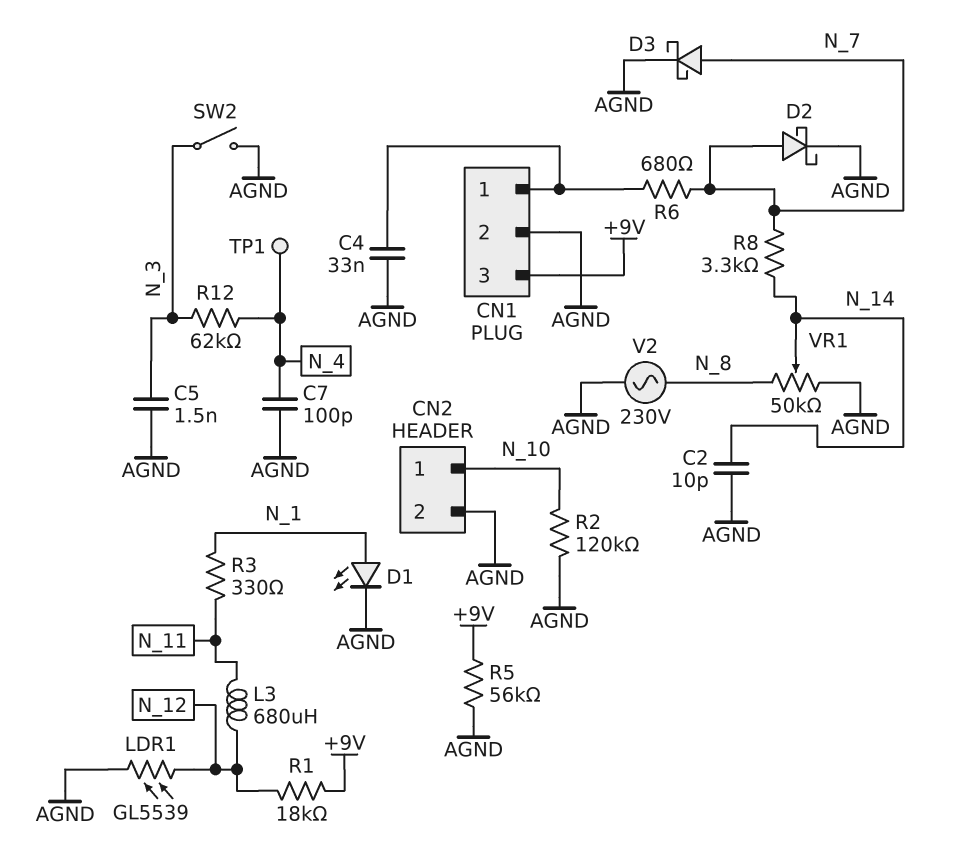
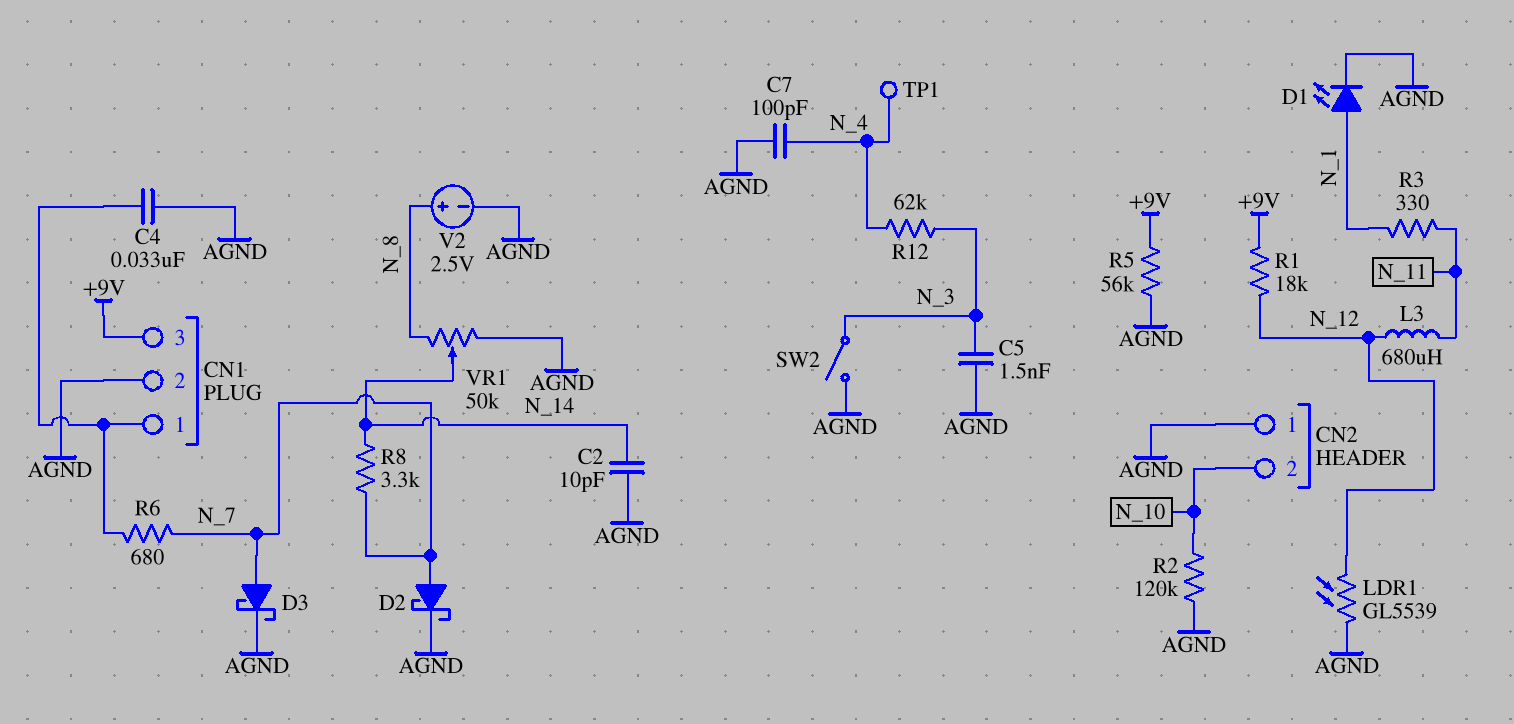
CN2 pin 1: N_10 -> AGND
CN2 pin 2: AGND -> N_10
V2: AC 230V (AGND, N_8) -> 2.5V (plus N_8, minus AGND)

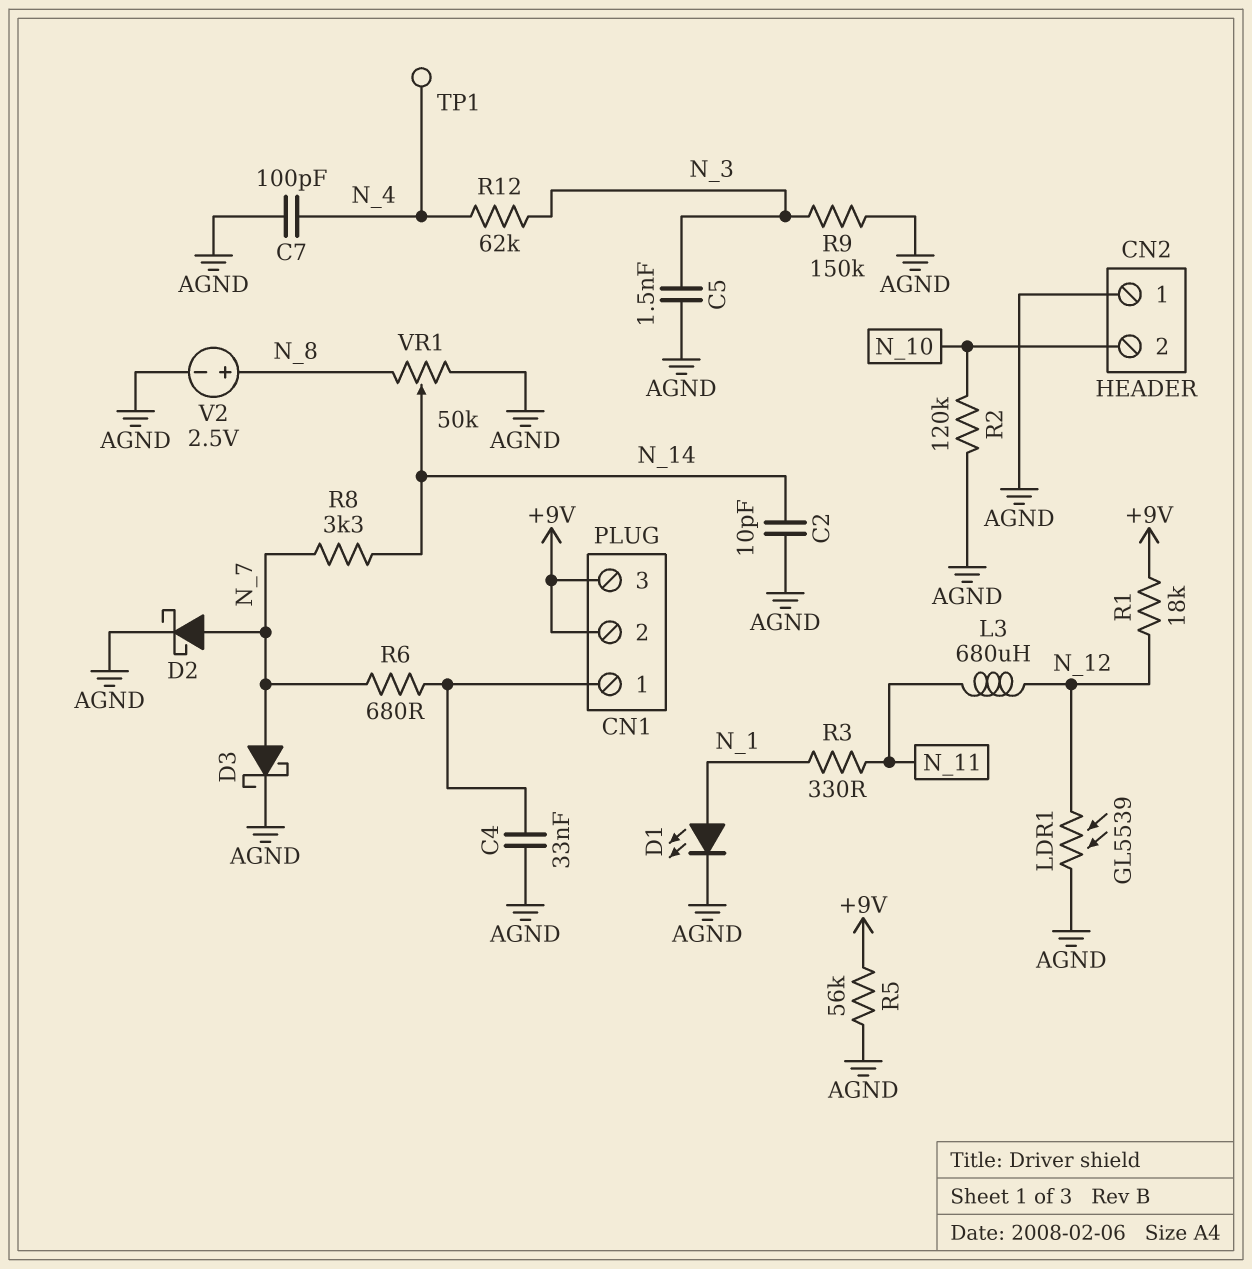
CN1 pin 2: AGND -> +9V
R9: none -> 150k (AGND, N_3)
SW2: switch (AGND, N_3) -> none

